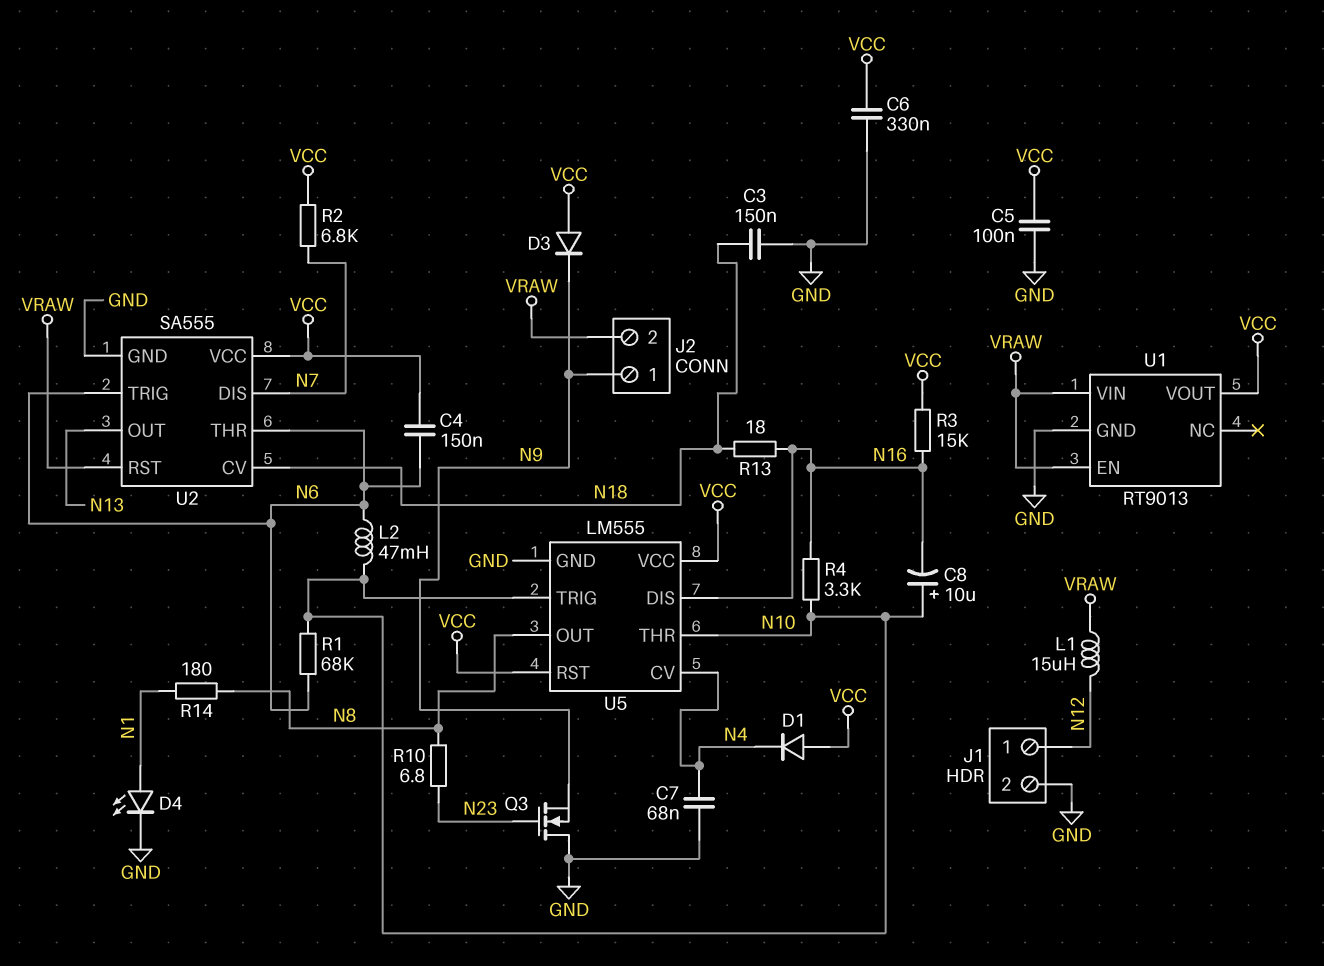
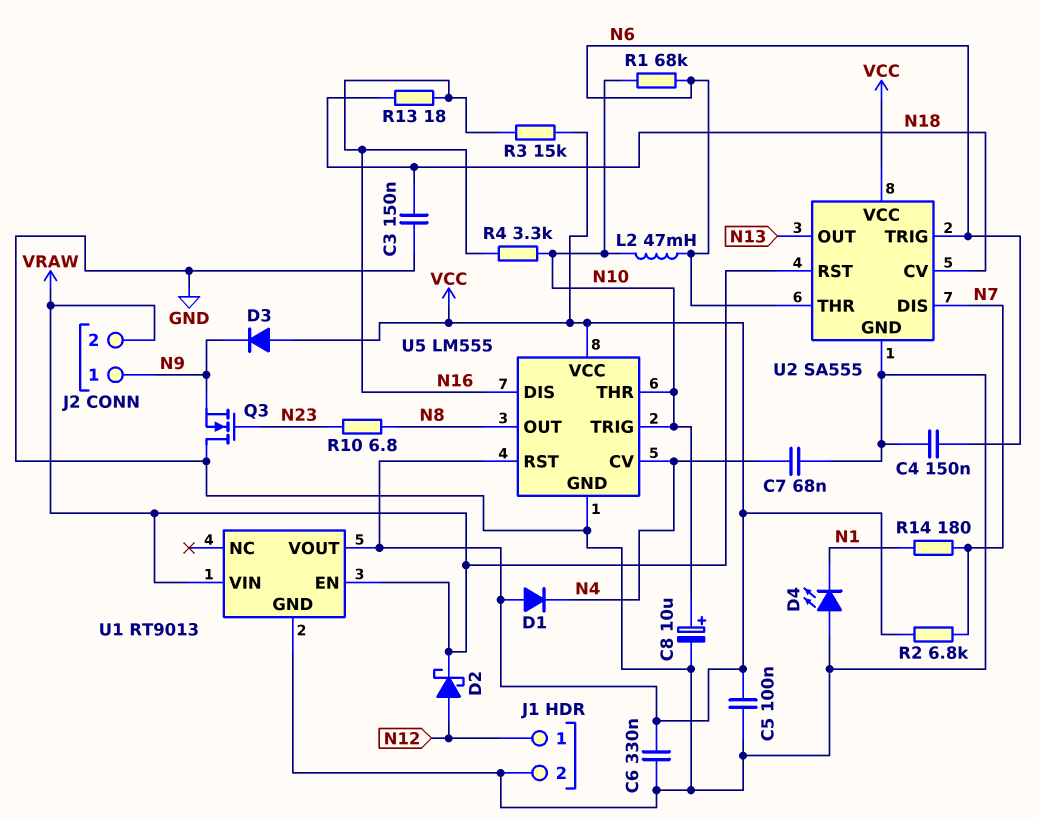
C4: 150nF (N6, VCC) -> 150nF (GND, N6)
C8: 10uF (plus N10, minus N16) -> 10uF (plus N10, minus GND)
D2: none -> schottky (A N12, K VRAW)
D4: LED (A N1, K GND) -> LED (A GND, K N1)
L1: 15uH (N12, VRAW) -> none
R14: 180 (N1, N8) -> 180 (N1, N7)

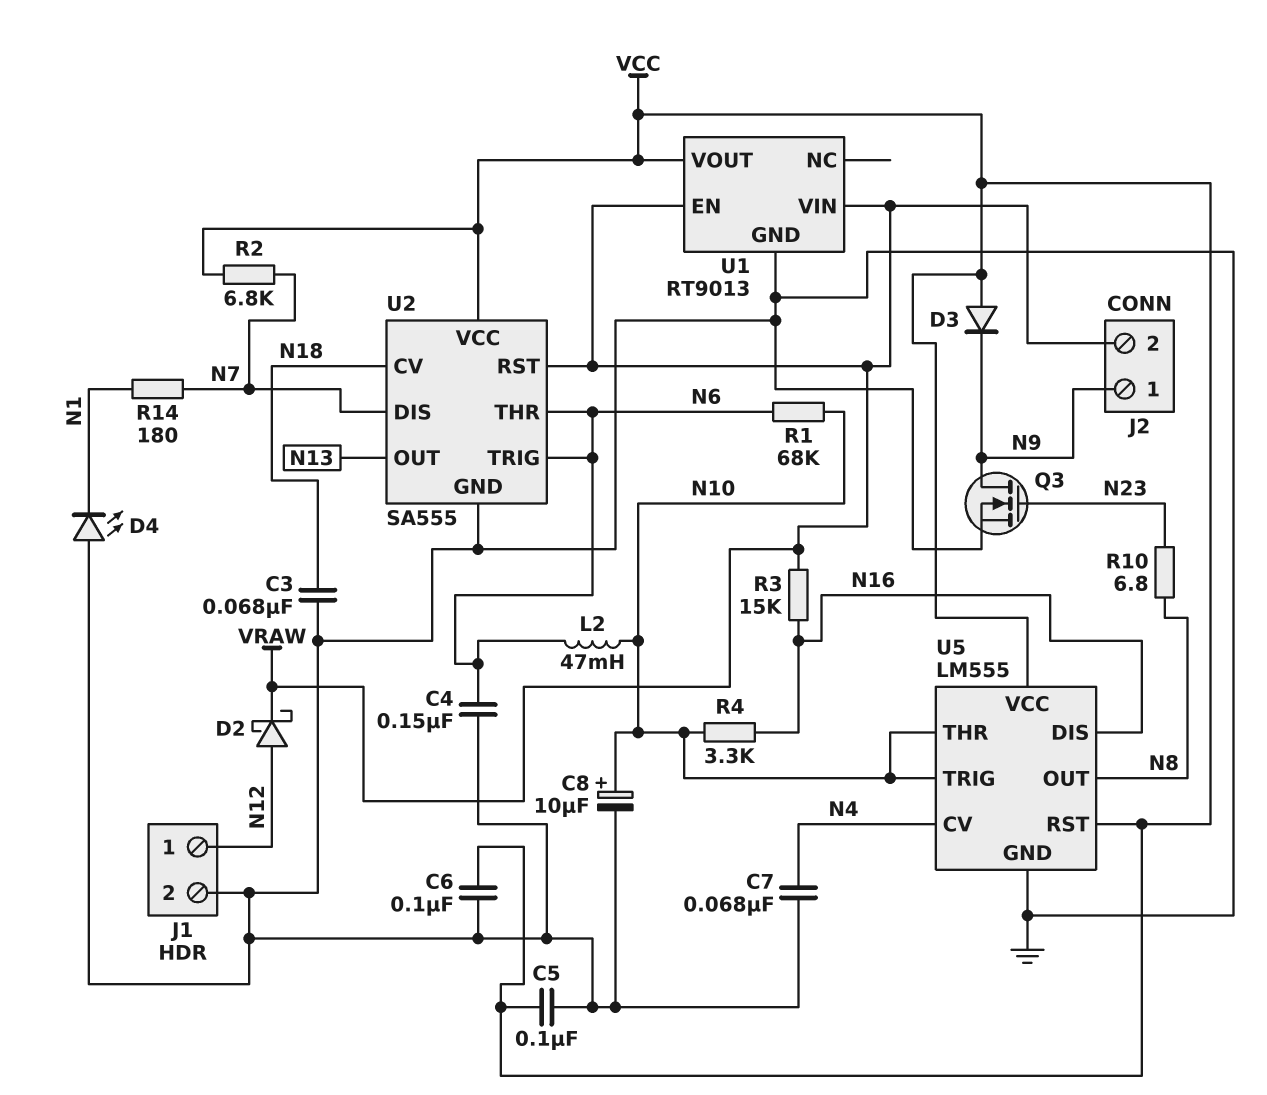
C3: 150nF (GND, N18) -> 68nF (GND, N18)
C6: 330nF (GND, VCC) -> 100nF (GND, VCC)
D1: diode (A VCC, K N4) -> none
Q3: NMOS (G N23, D GND, S N9) -> NMOS (G N23, D N9, S GND)
R3: 15k (N16, VCC) -> 15k (N16, VRAW)
R13: 18 (N16, N18) -> none

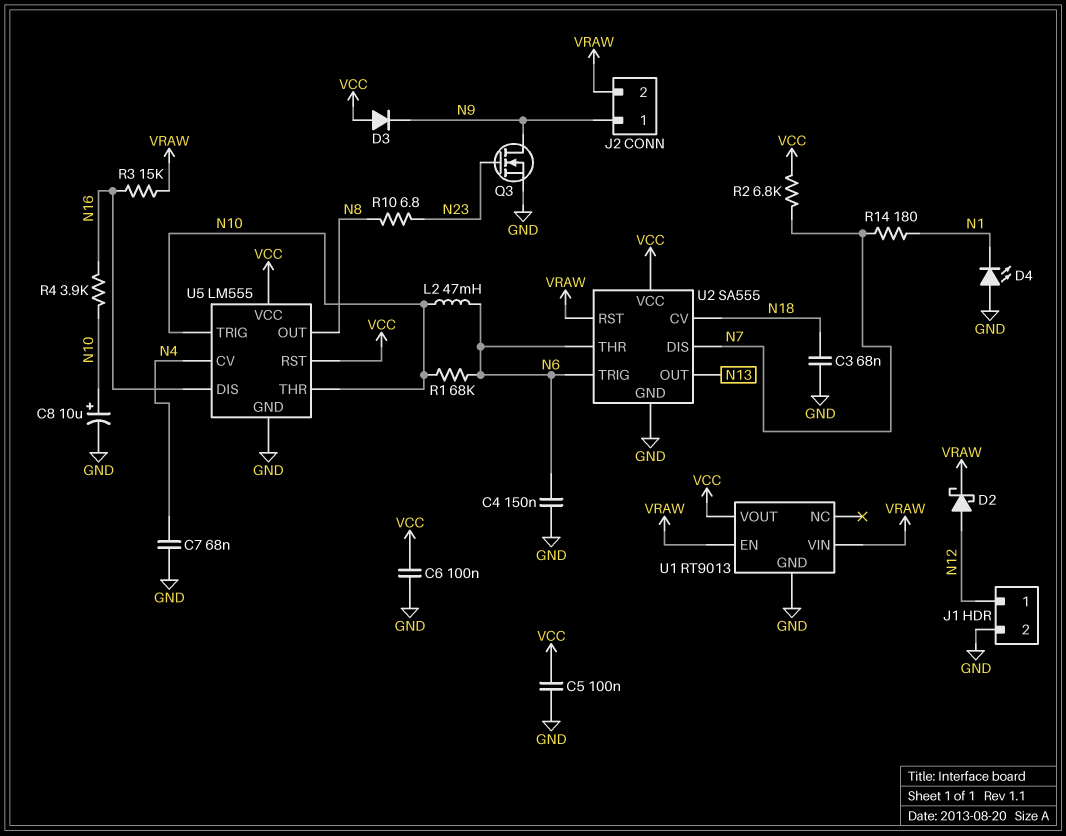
R4: 3.3k (N10, N16) -> 3.9k (N10, N16)

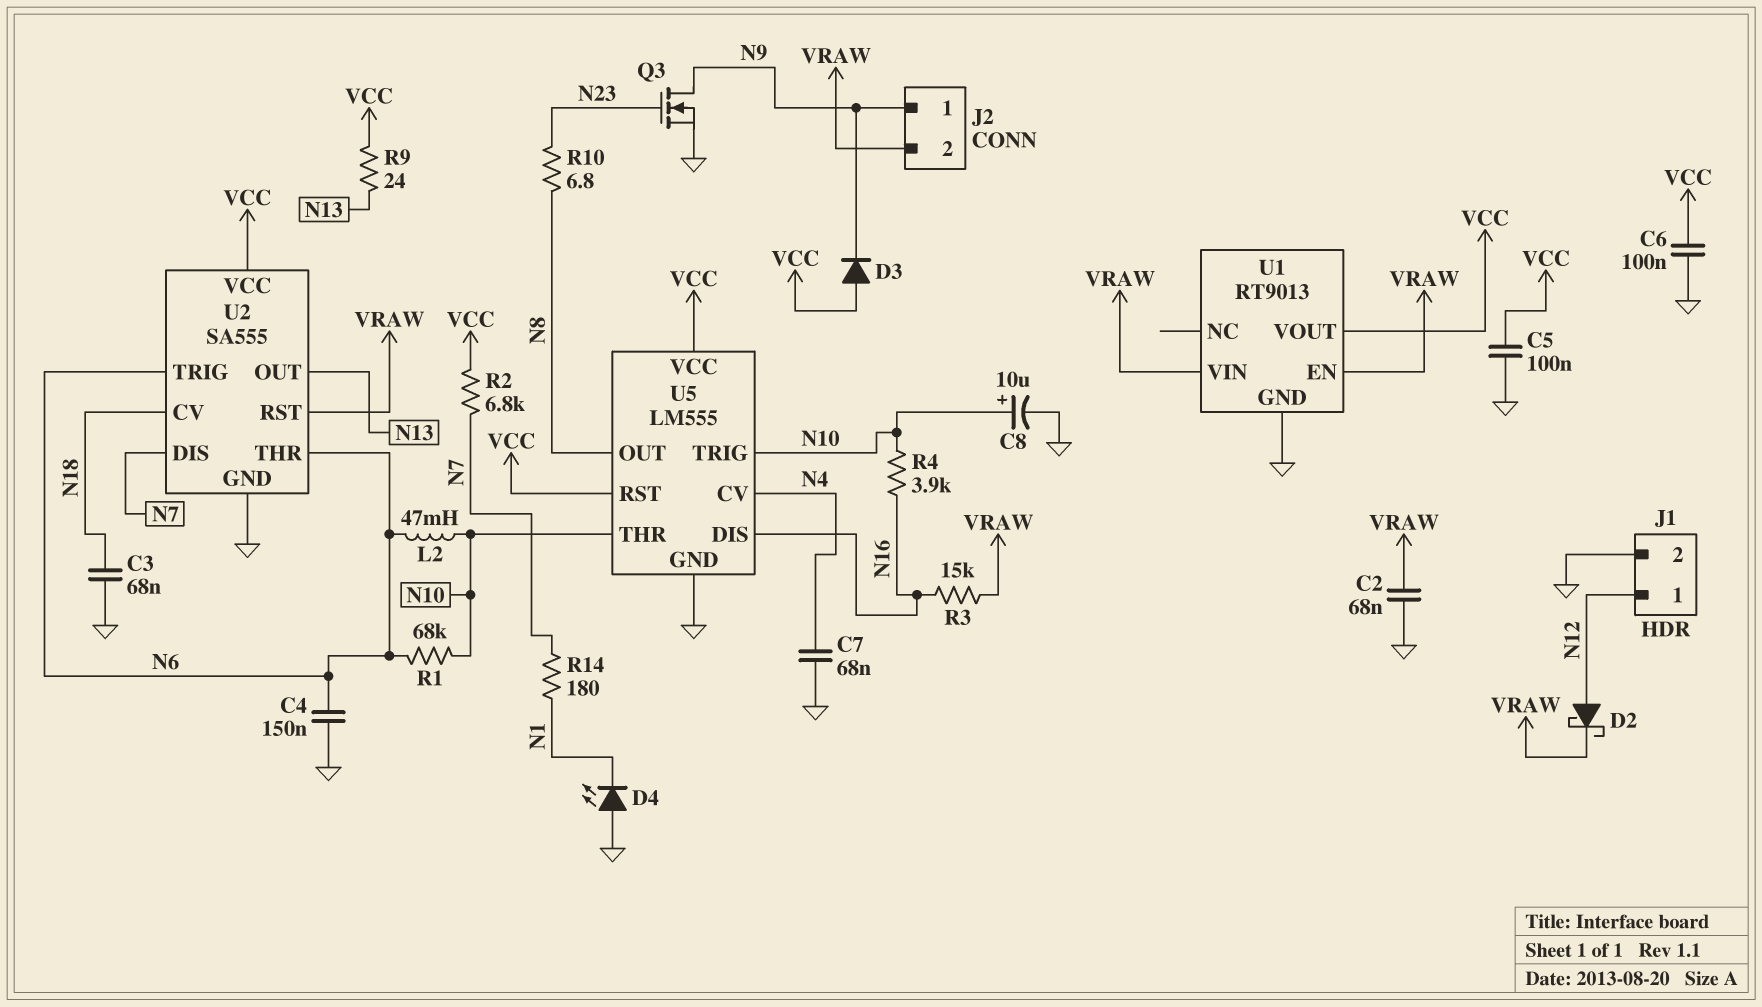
C2: none -> 68nF (GND, VRAW)
R9: none -> 24 (N13, VCC)

